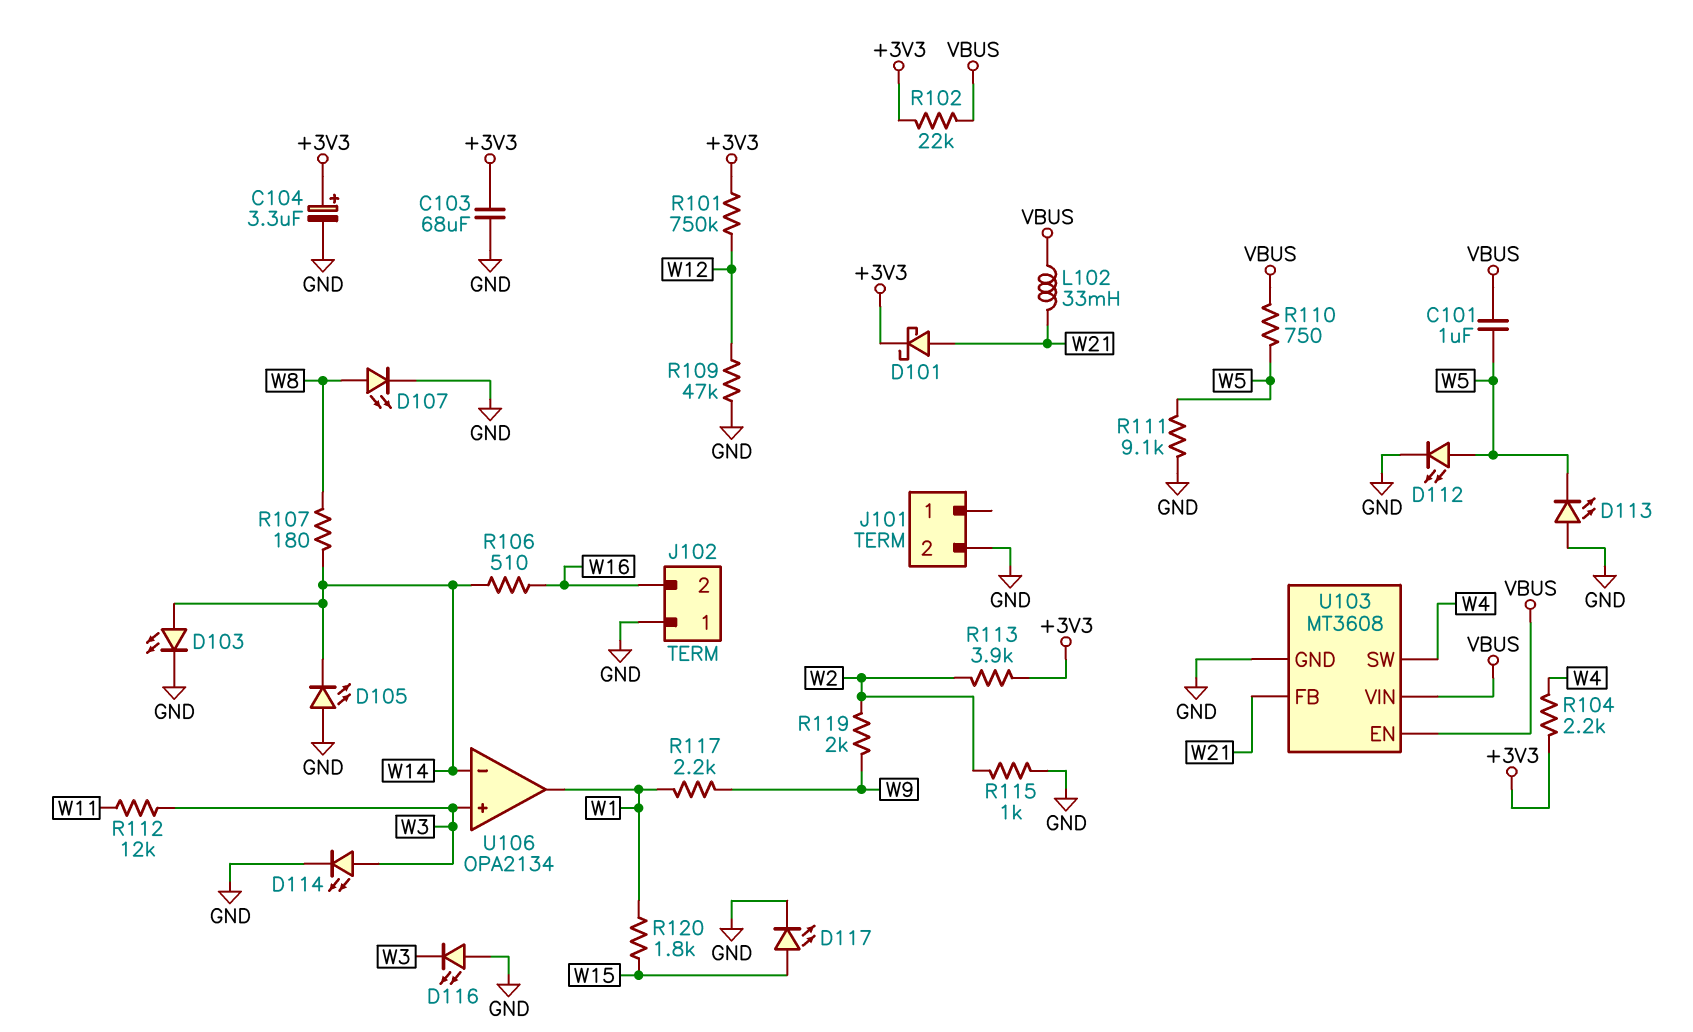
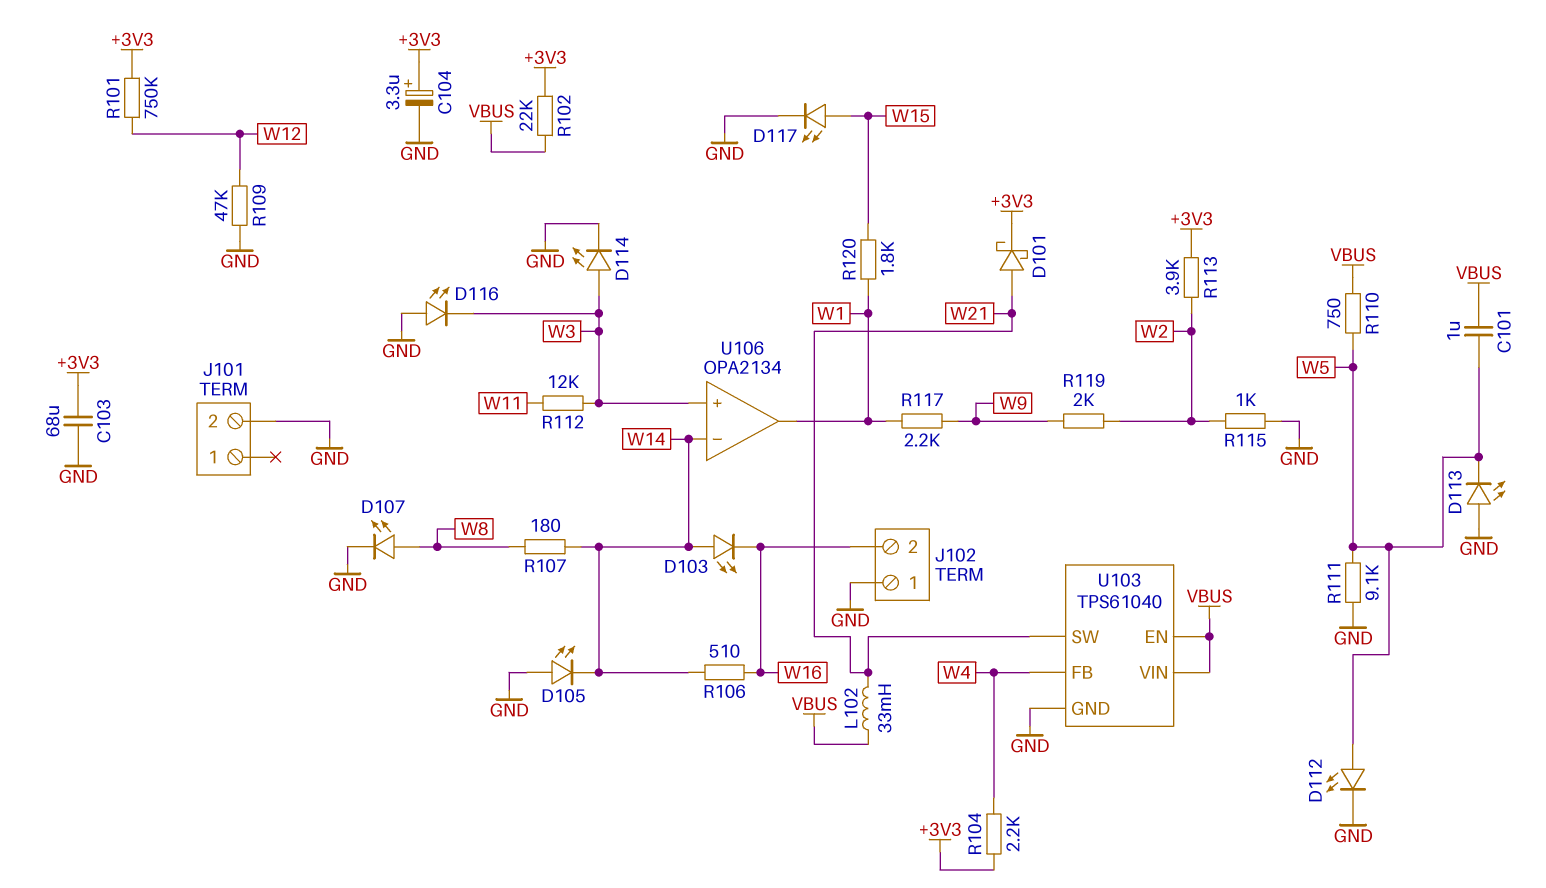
D103: LED (A W14, K GND) -> LED (A W14, K W16)
U103: MT3608 -> TPS61040
U103 pin FB: W21 -> W4
U103 pin SW: W4 -> W21

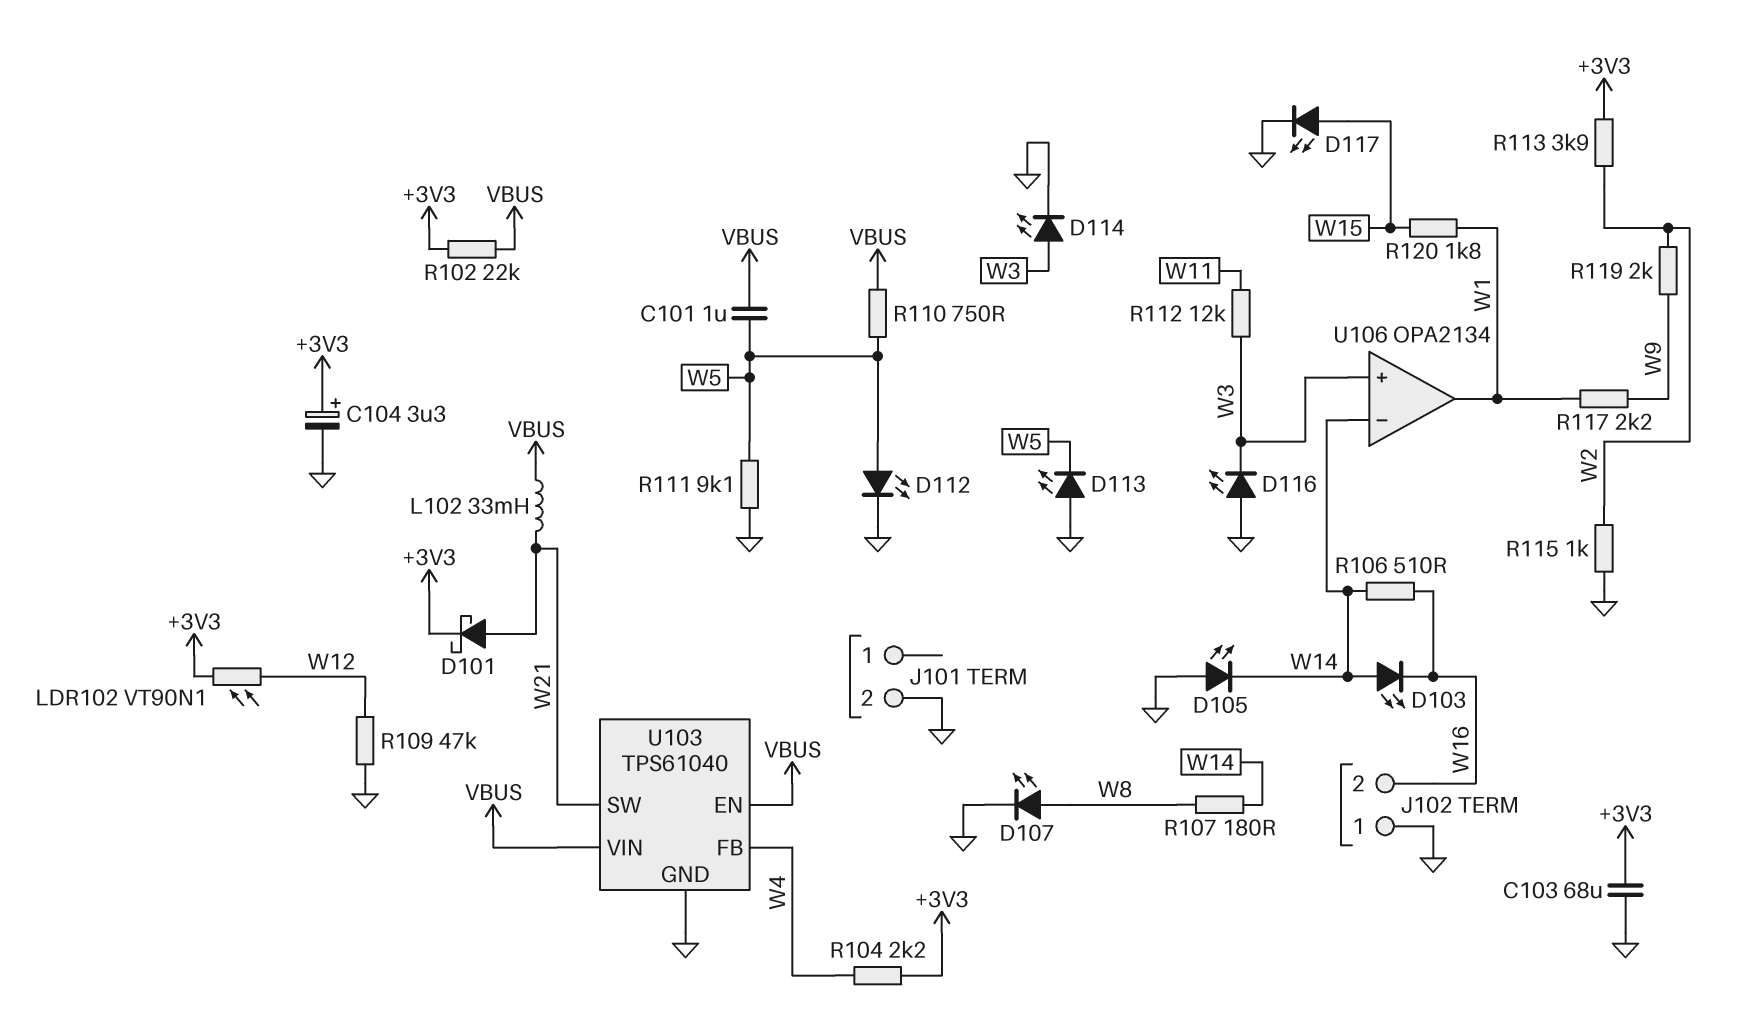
LDR102: none -> VT90N1 (+3V3, W12)
R101: 750k (+3V3, W12) -> none

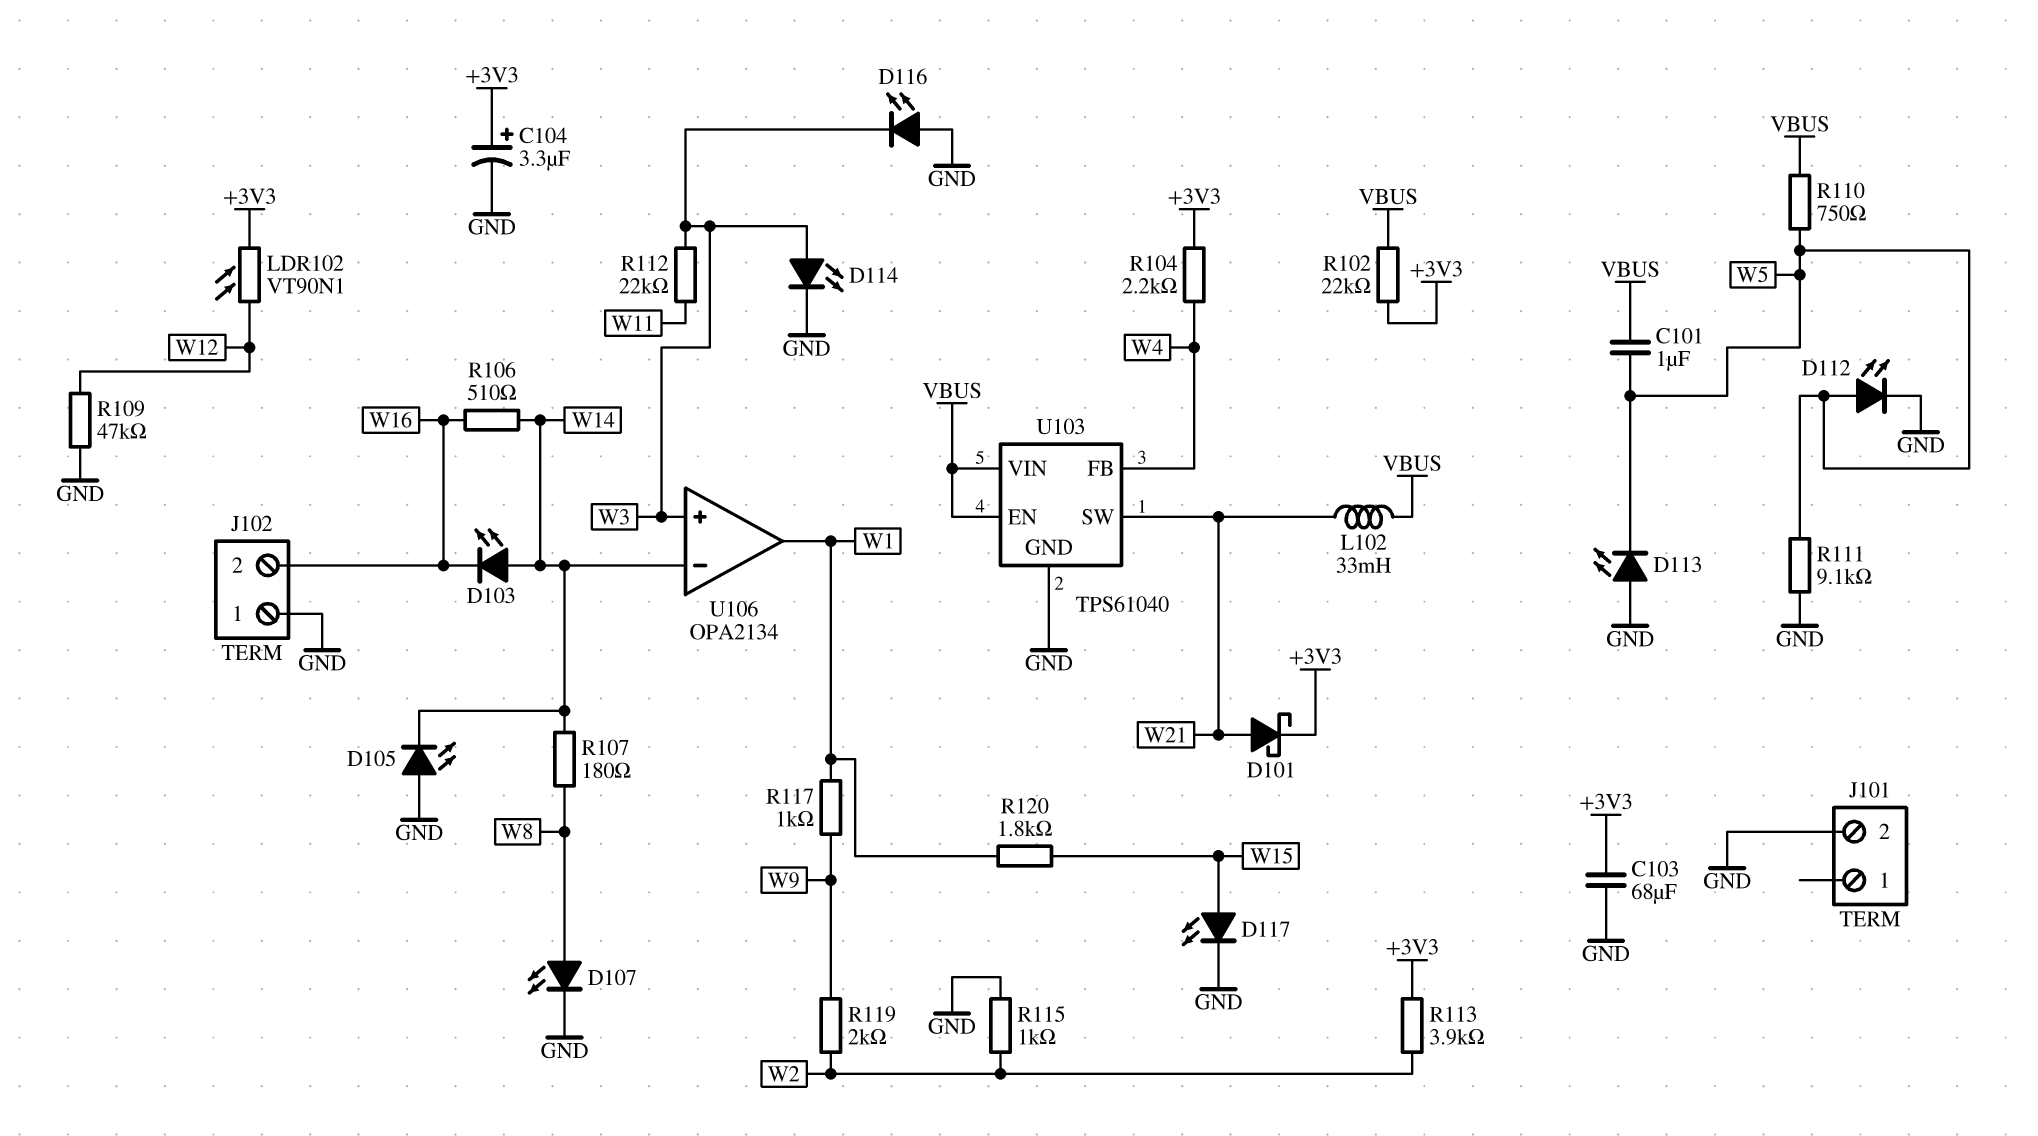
R112: 12k (W3, W11) -> 22k (W3, W11)
R117: 2.2k (W1, W9) -> 1k (W1, W9)

